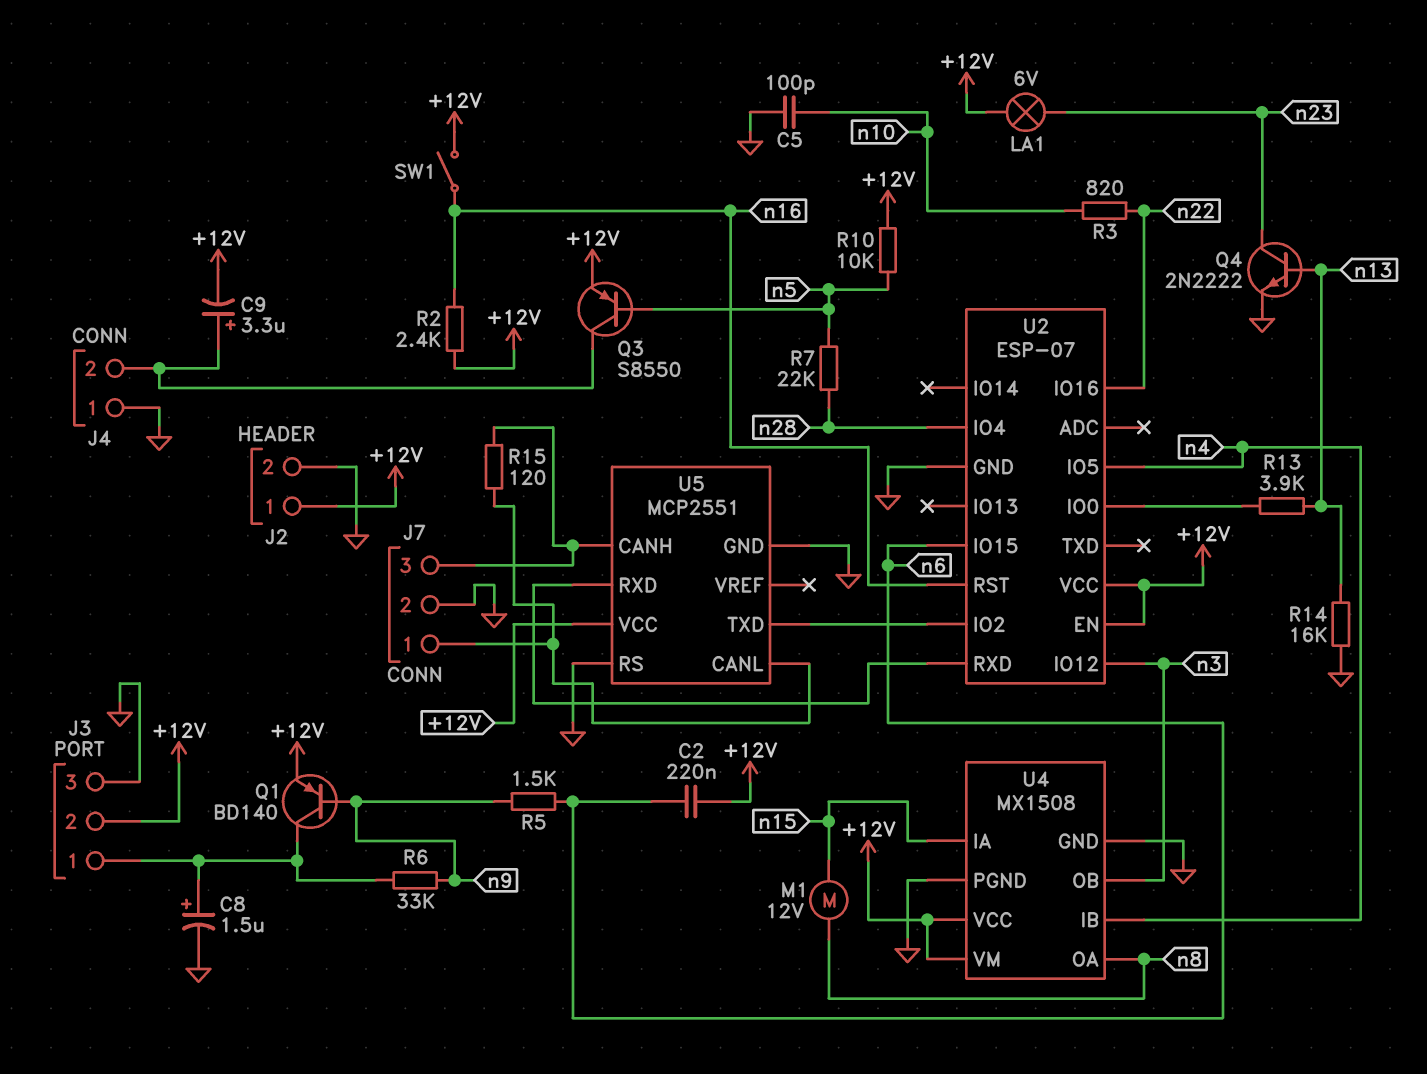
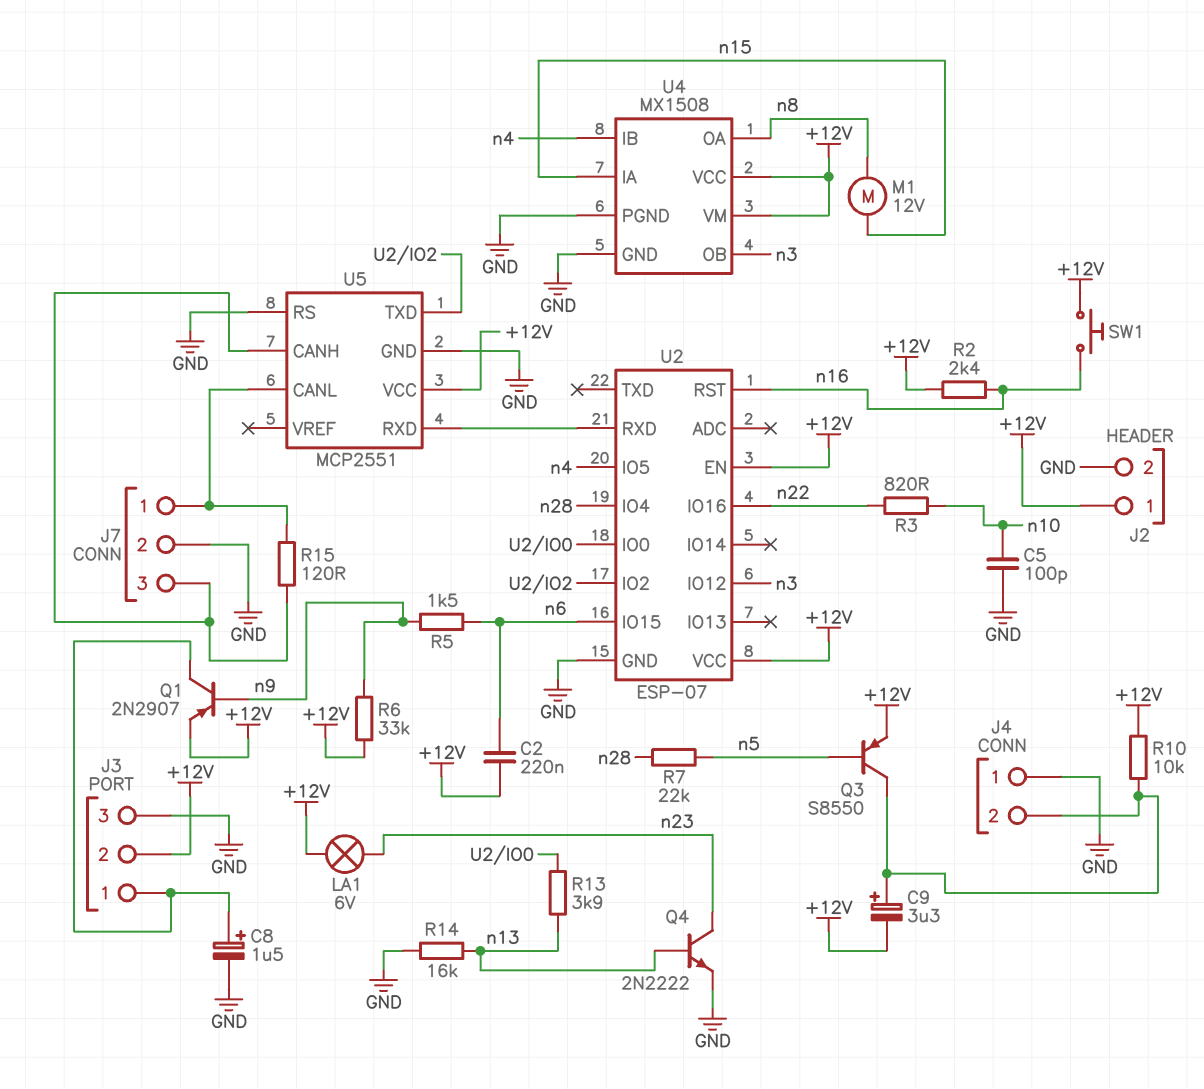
Q1: PNP BD140 (B n9, C J3/1, E +12V) -> PNP 2N2907 (B n9, C J3/1, E +12V)
R6: 33k (J3/1, n9) -> 33k (+12V, n9)
R10: 10k (+12V, n5) -> 10k (+12V, J4/2)
SW1: switch (+12V, n16) -> button (+12V, n16)

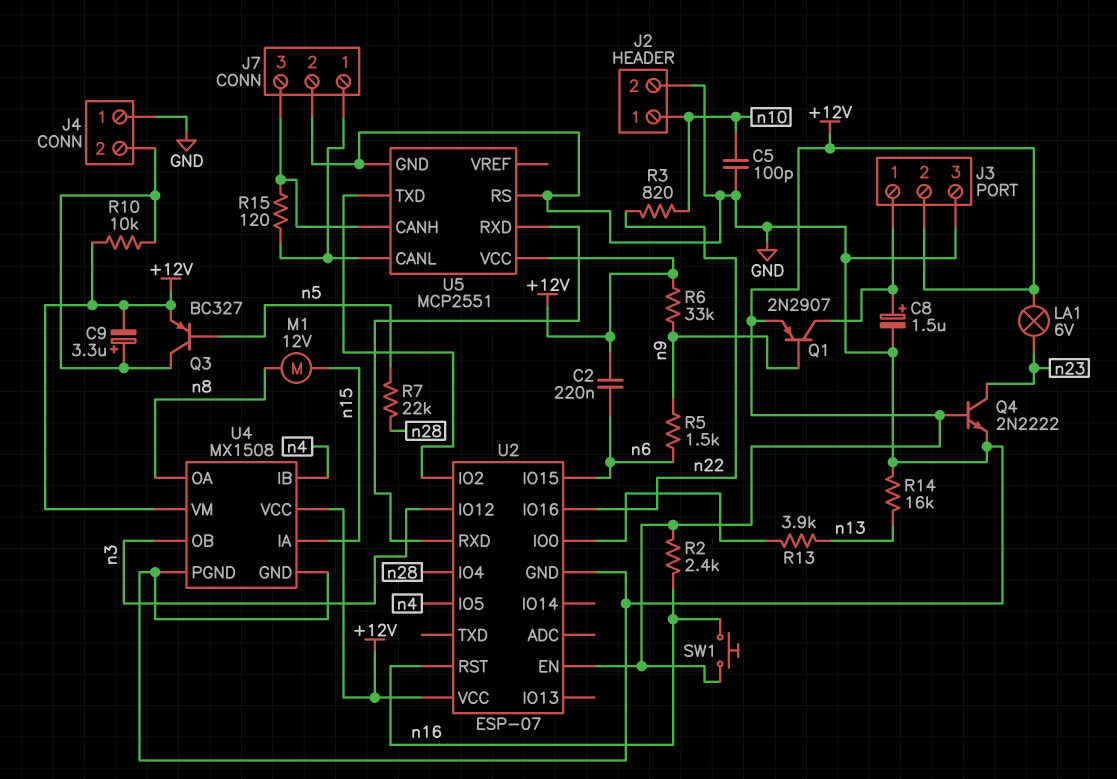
J2 pin 1: +12V -> n10
Q3: PNP S8550 (B n5, C J4/2, E +12V) -> PNP BC327 (B n5, C J4/2, E +12V)
Q4: NPN 2N2222 (B n13, C n23, E GND) -> NPN 2N2222 (B +12V, C n23, E GND)

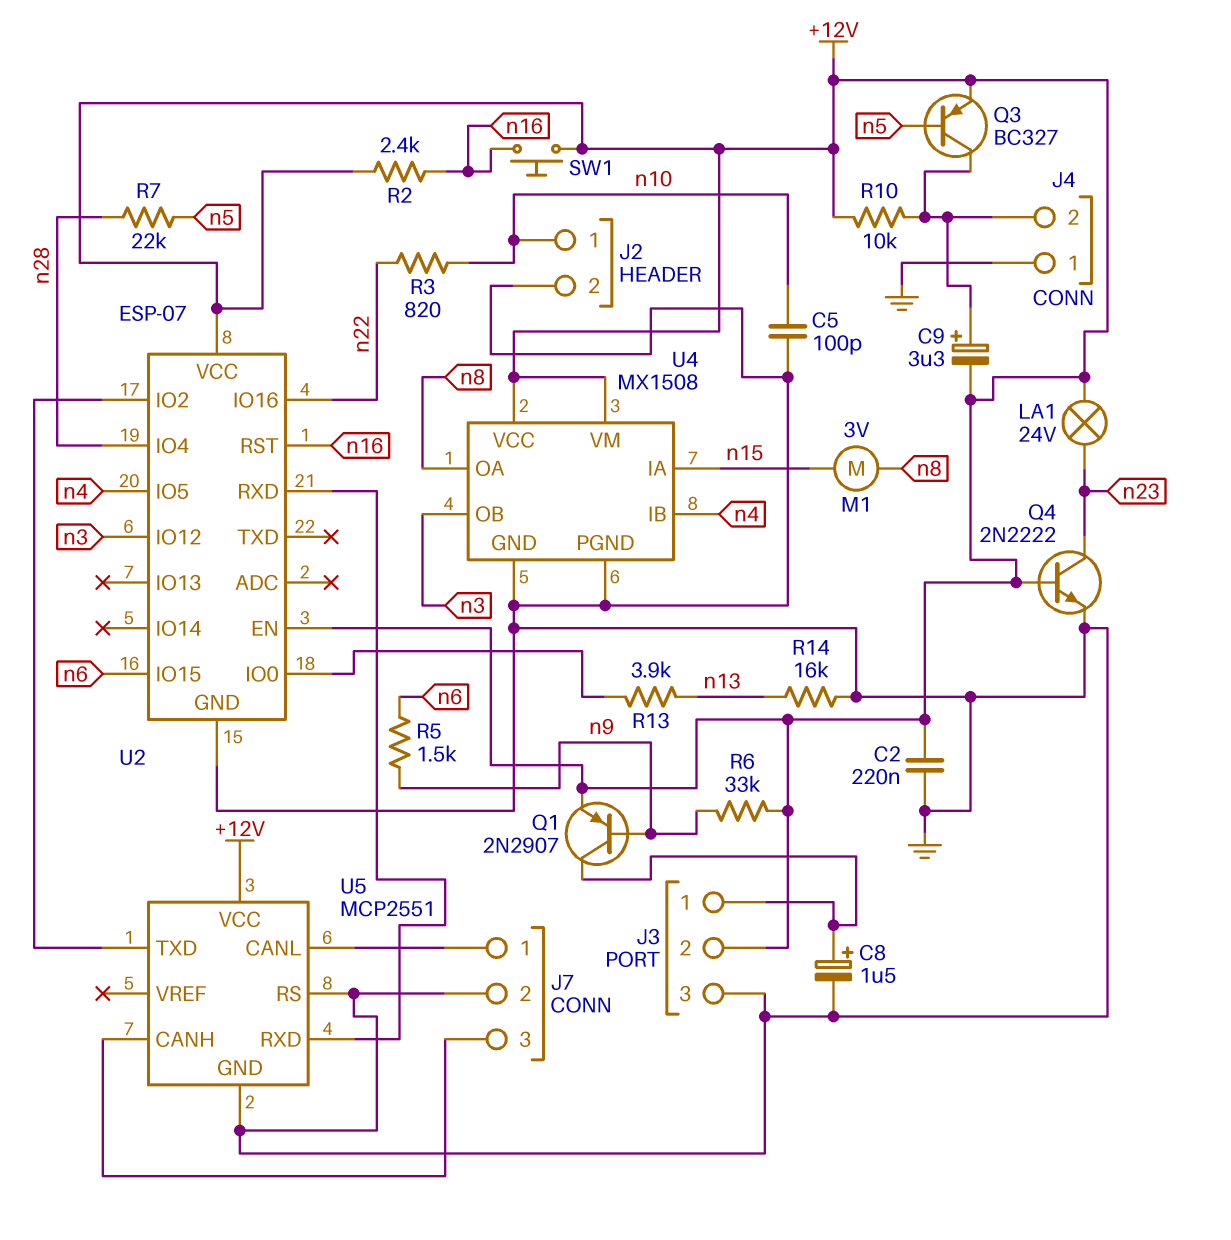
C2: 220nF (+12V, n6) -> 220nF (+12V, GND)
LA1: lamp 6V (+12V, n23) -> lamp 24V (+12V, n23)
M1: motor 12V (n8, n15) -> motor 3V (n8, n15)
R15: 120 (J7/1, J7/3) -> none

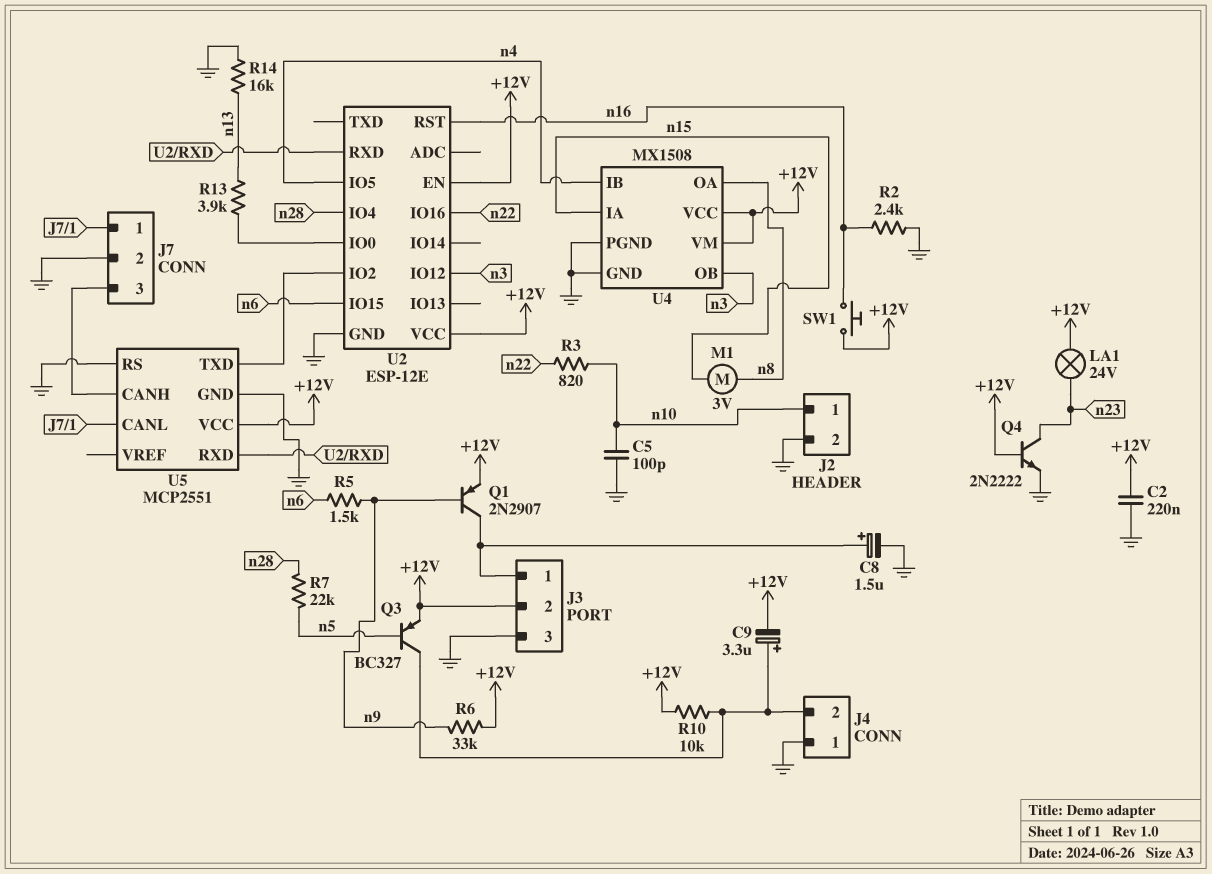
R2: 2.4k (+12V, n16) -> 2.4k (GND, n16)
U2: ESP-07 -> ESP-12E

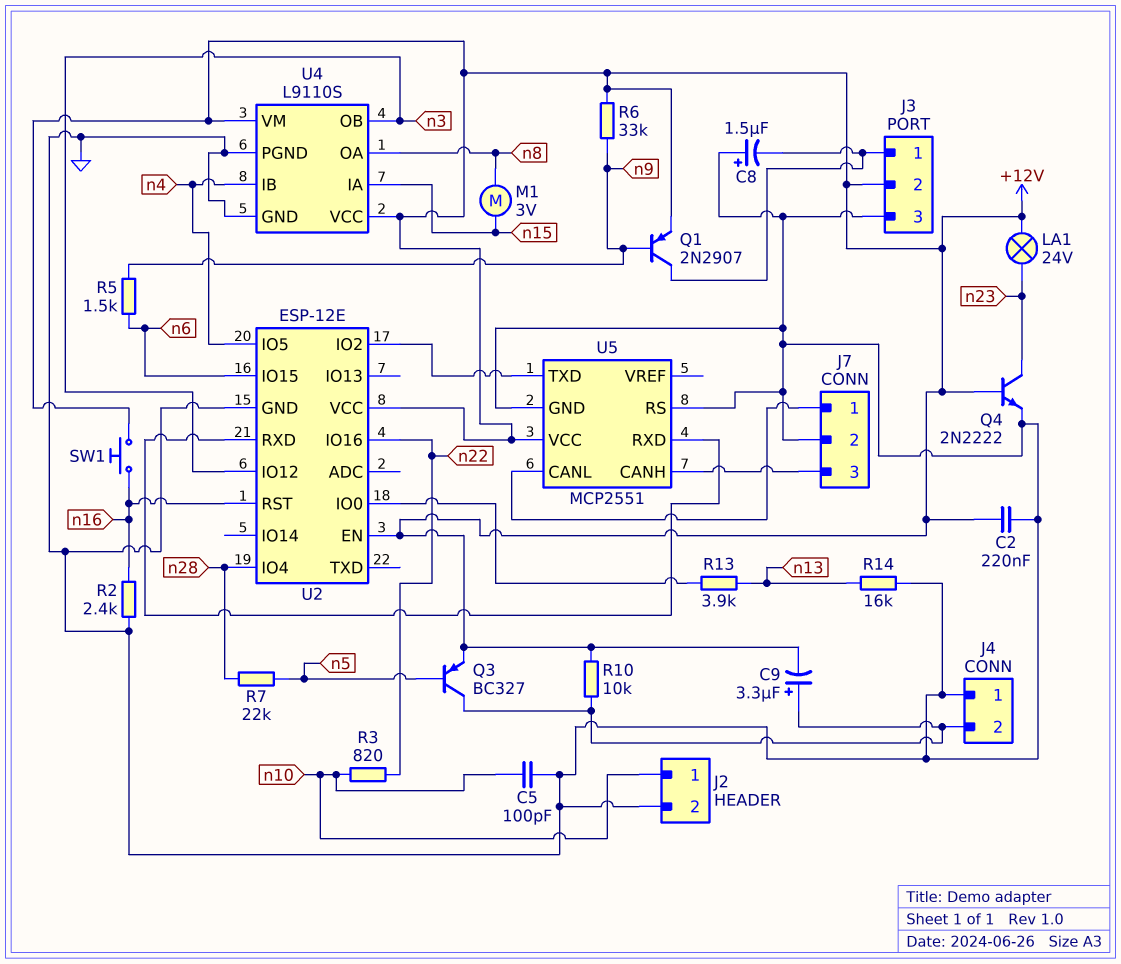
C8: 1.5uF (plus J3/1, minus GND) -> 1.5uF (plus GND, minus J3/1)
U4: MX1508 -> L9110S

